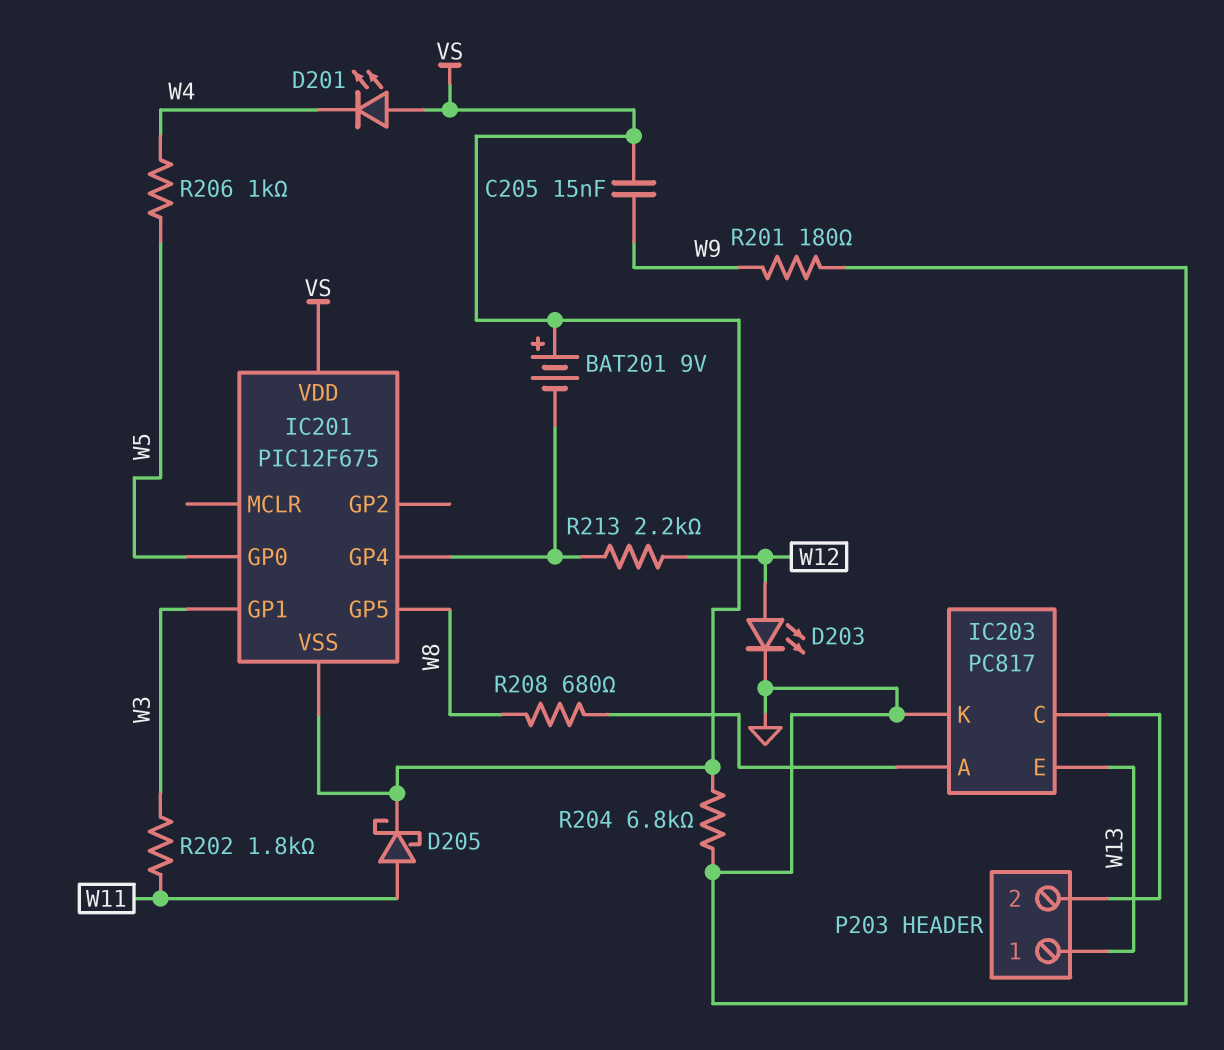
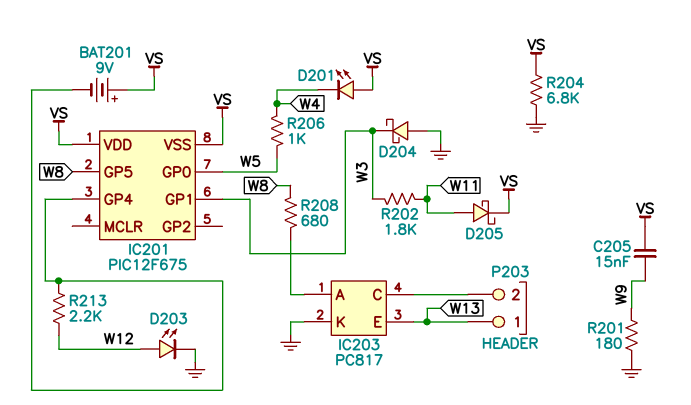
D204: none -> schottky (A GND, K W3)

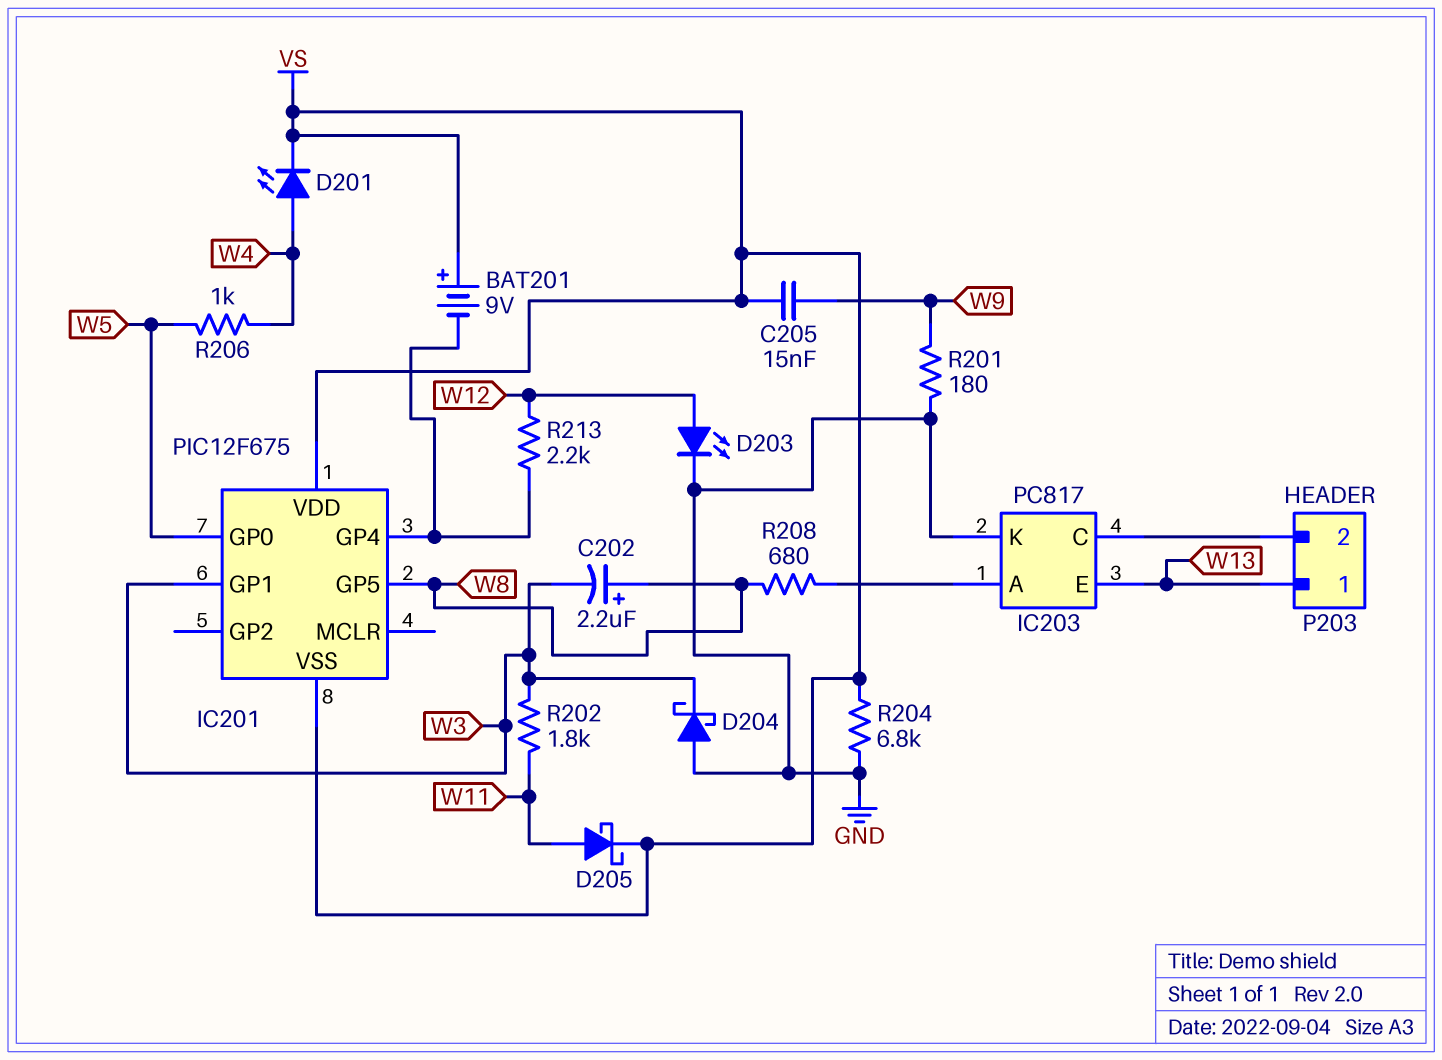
C202: none -> 2.2uF (plus W8, minus W3)
D201: LED (A VS, K W4) -> LED (A W4, K VS)

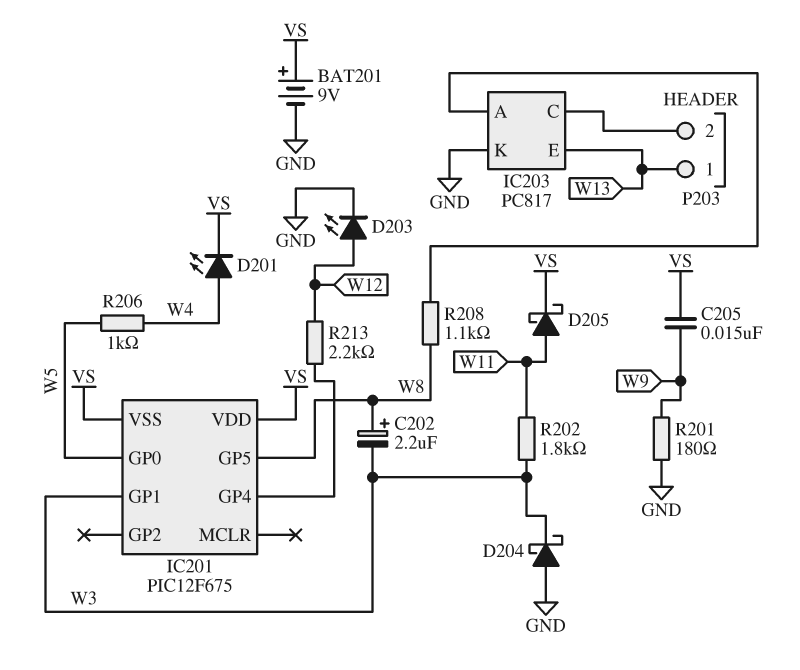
BAT201: 9V (plus VS, minus IC201/GP4) -> 9V (plus VS, minus GND)
R204: 6.8k (GND, VS) -> none
R208: 680 (IC203/A, W8) -> 1.1k (IC203/A, W8)

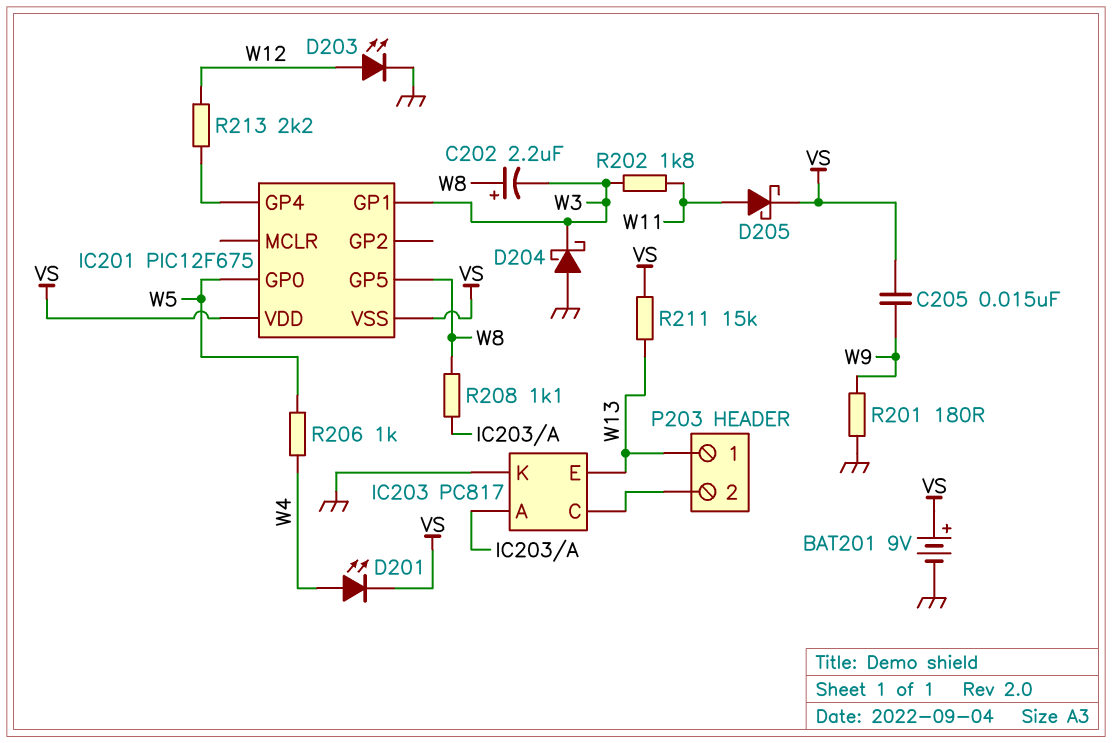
R211: none -> 15k (VS, W13)

